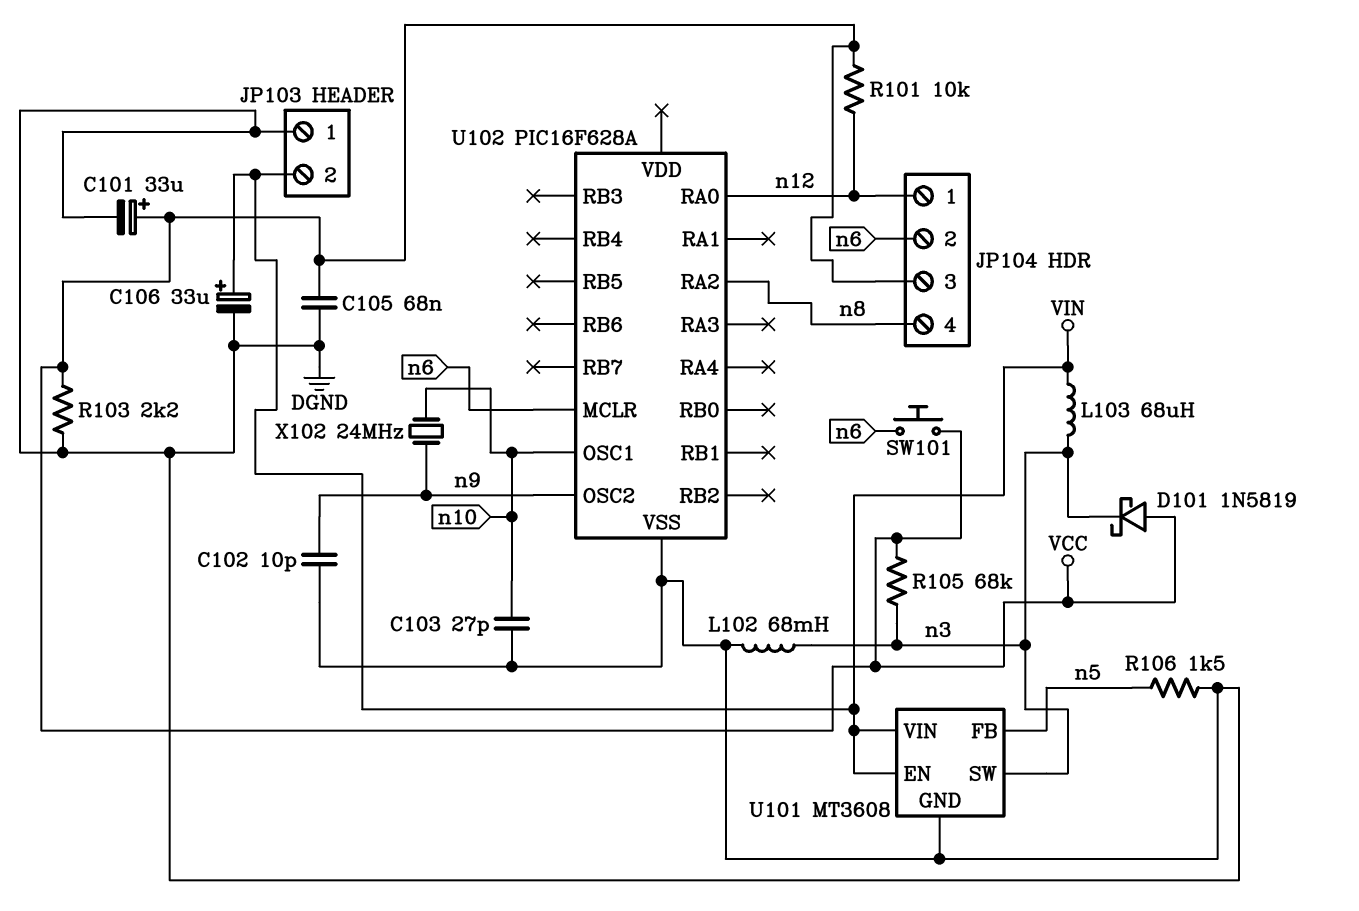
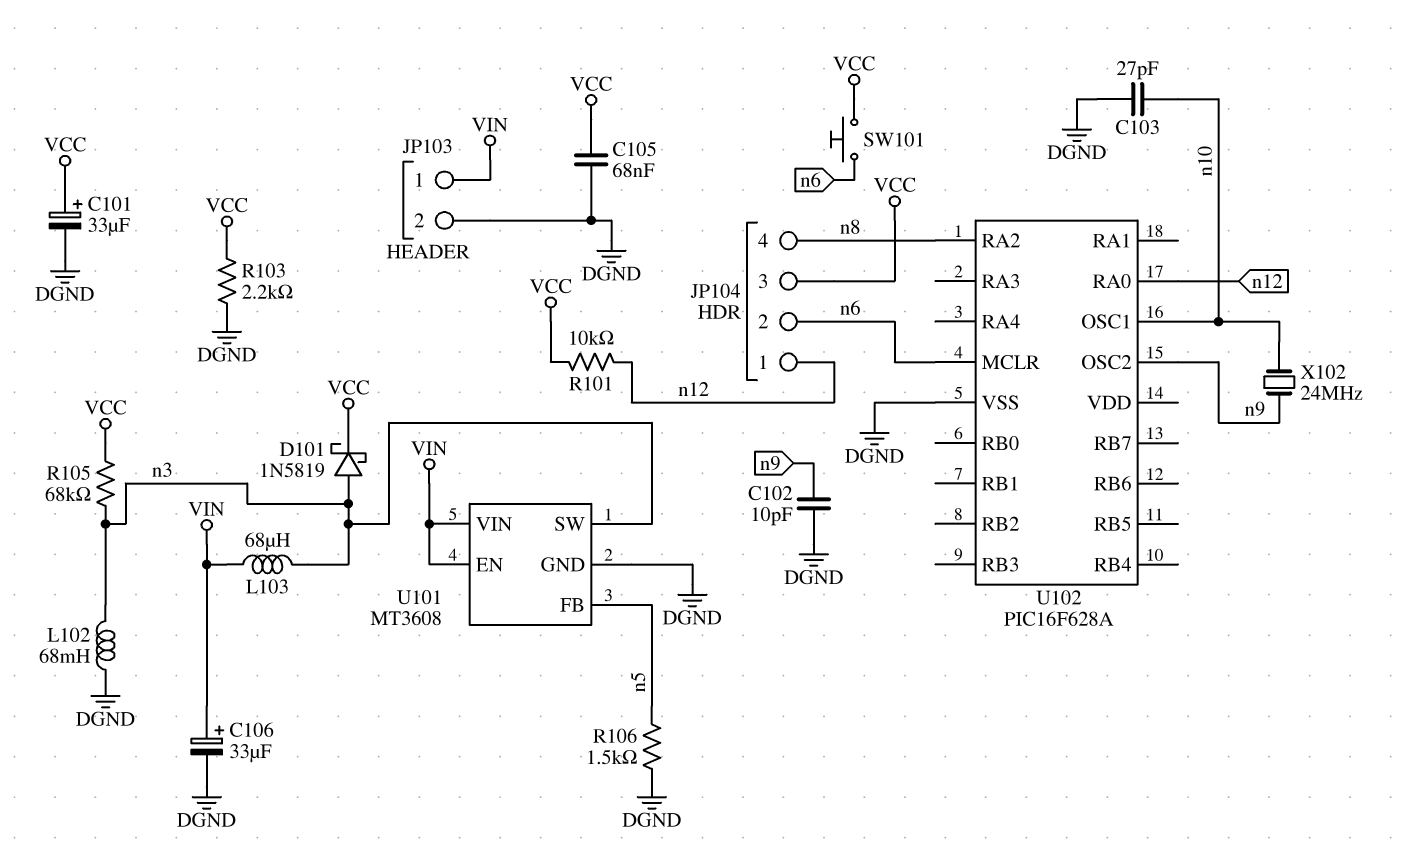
D101: schottky 1N5819 (A VCC, K n3) -> schottky 1N5819 (A n3, K VCC)
JP103 pin 1: DGND -> VIN
JP103 pin 2: VIN -> DGND

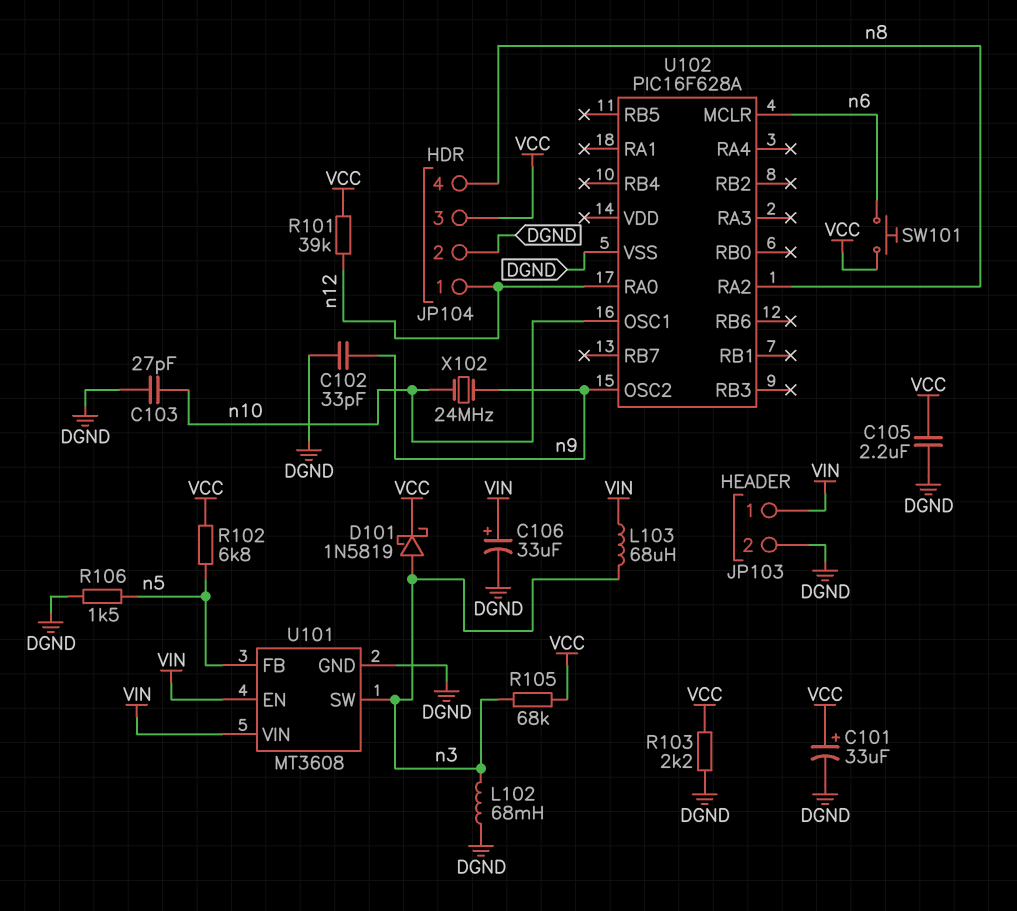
C102: 10pF (DGND, n9) -> 33pF (DGND, n9)
C105: 68nF (DGND, VCC) -> 2.2uF (DGND, VCC)
JP104 pin 2: n6 -> DGND
R101: 10k (VCC, n12) -> 39k (VCC, n12)
R102: none -> 6.8k (VCC, n5)

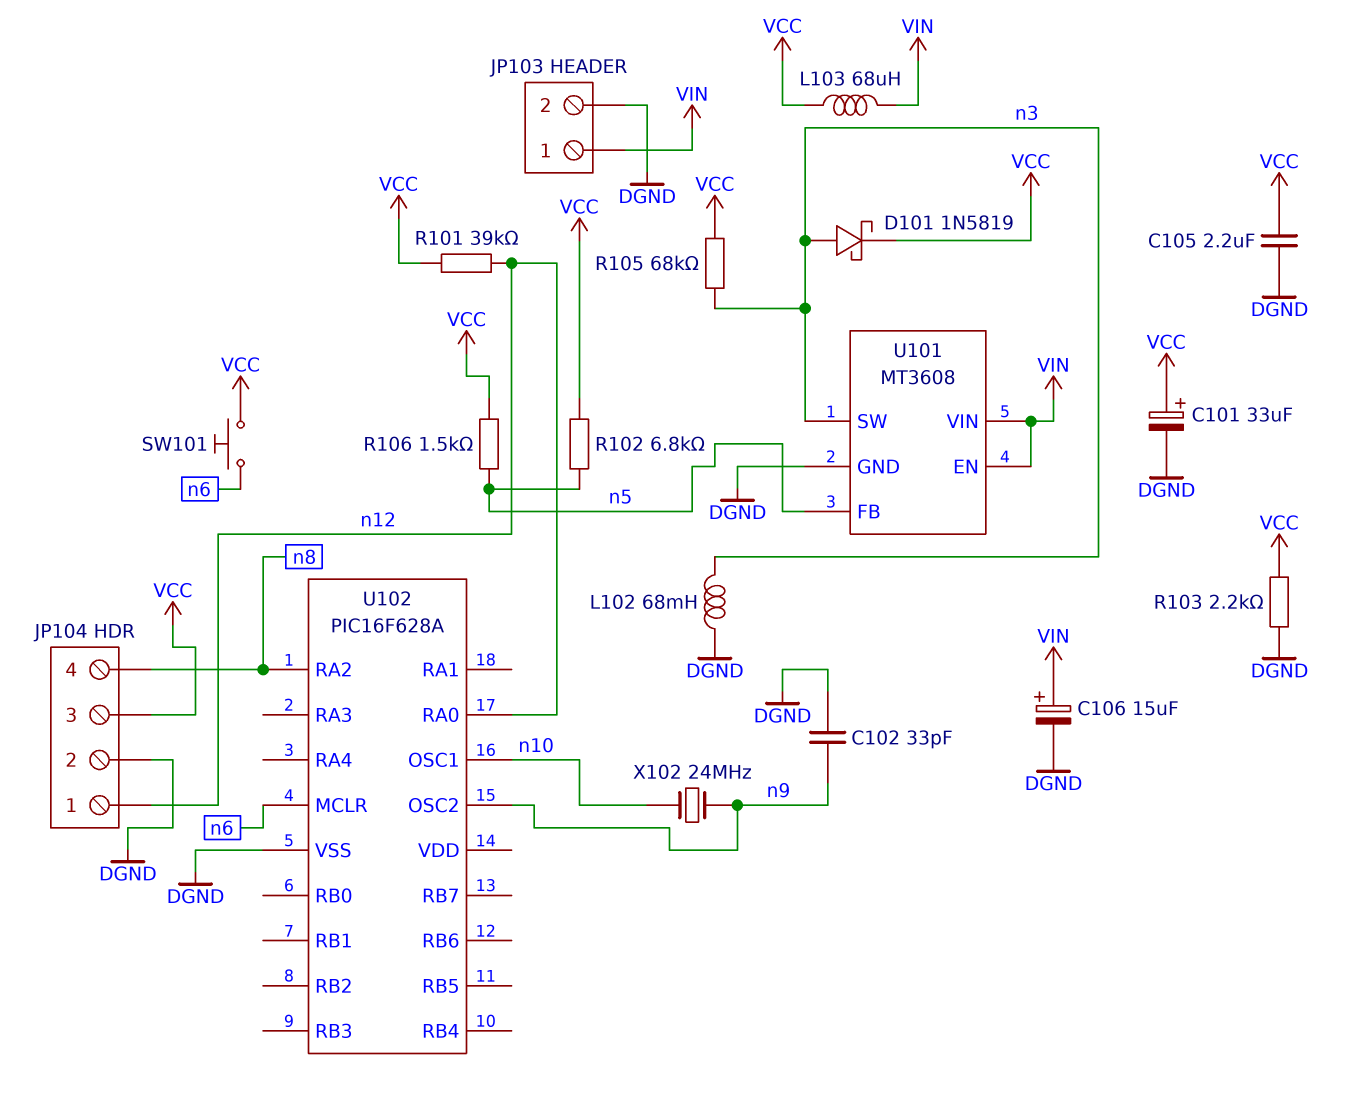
C103: 27pF (DGND, n10) -> none
C106: 33uF (plus VIN, minus DGND) -> 15uF (plus VIN, minus DGND)
L103: 68uH (VIN, n3) -> 68uH (VCC, VIN)
R106: 1.5k (DGND, n5) -> 1.5k (VCC, n5)

